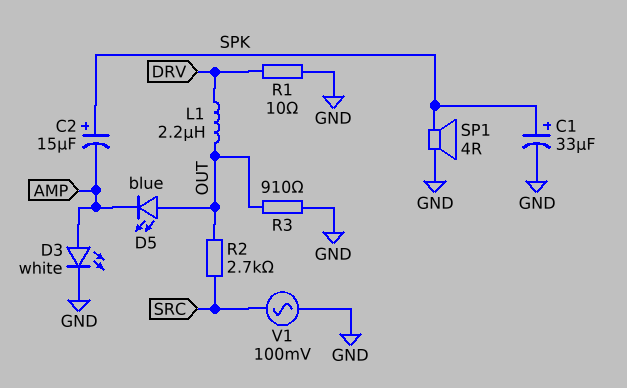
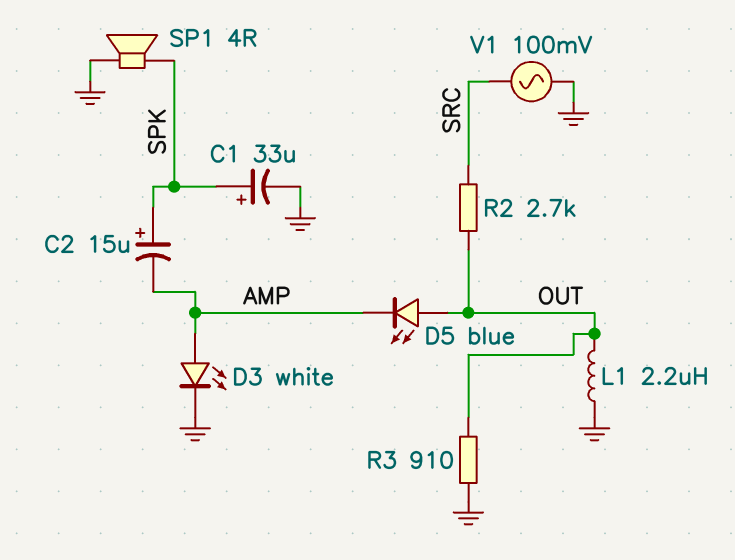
L1: 2.2uH (DRV, OUT) -> 2.2uH (GND, OUT)
R1: 10 (DRV, GND) -> none

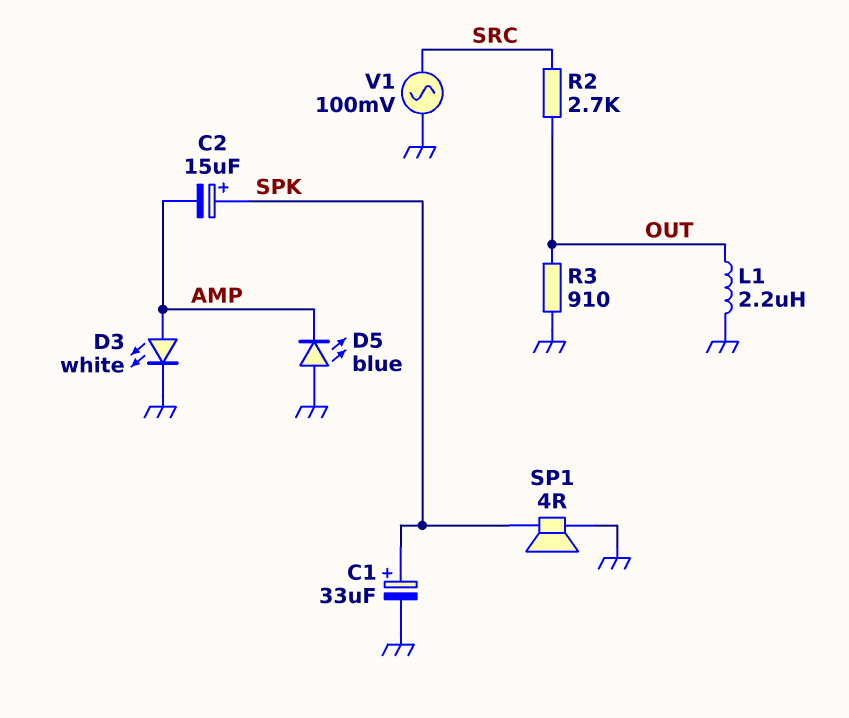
D5: LED blue (A OUT, K AMP) -> LED blue (A GND, K AMP)

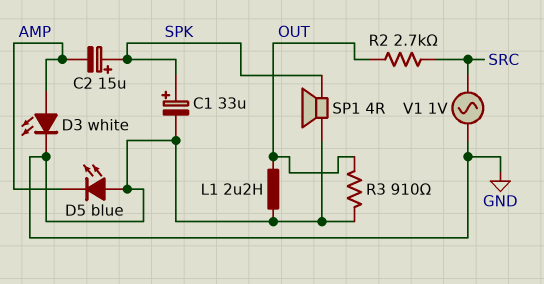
V1: AC 100mV (GND, SRC) -> AC 1V (GND, SRC)

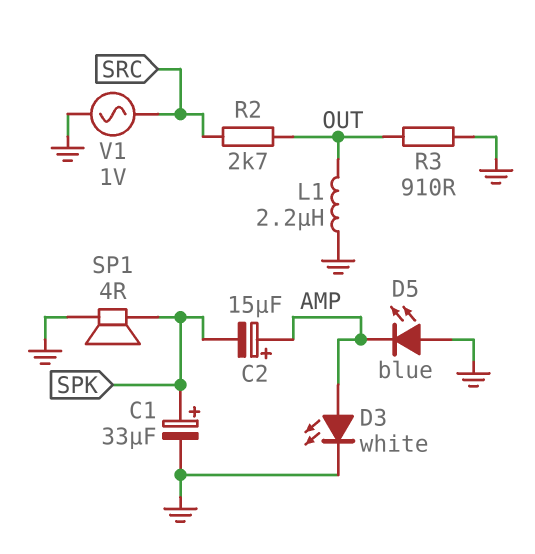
C2: 15uF (plus SPK, minus AMP) -> 15uF (plus AMP, minus SPK)

